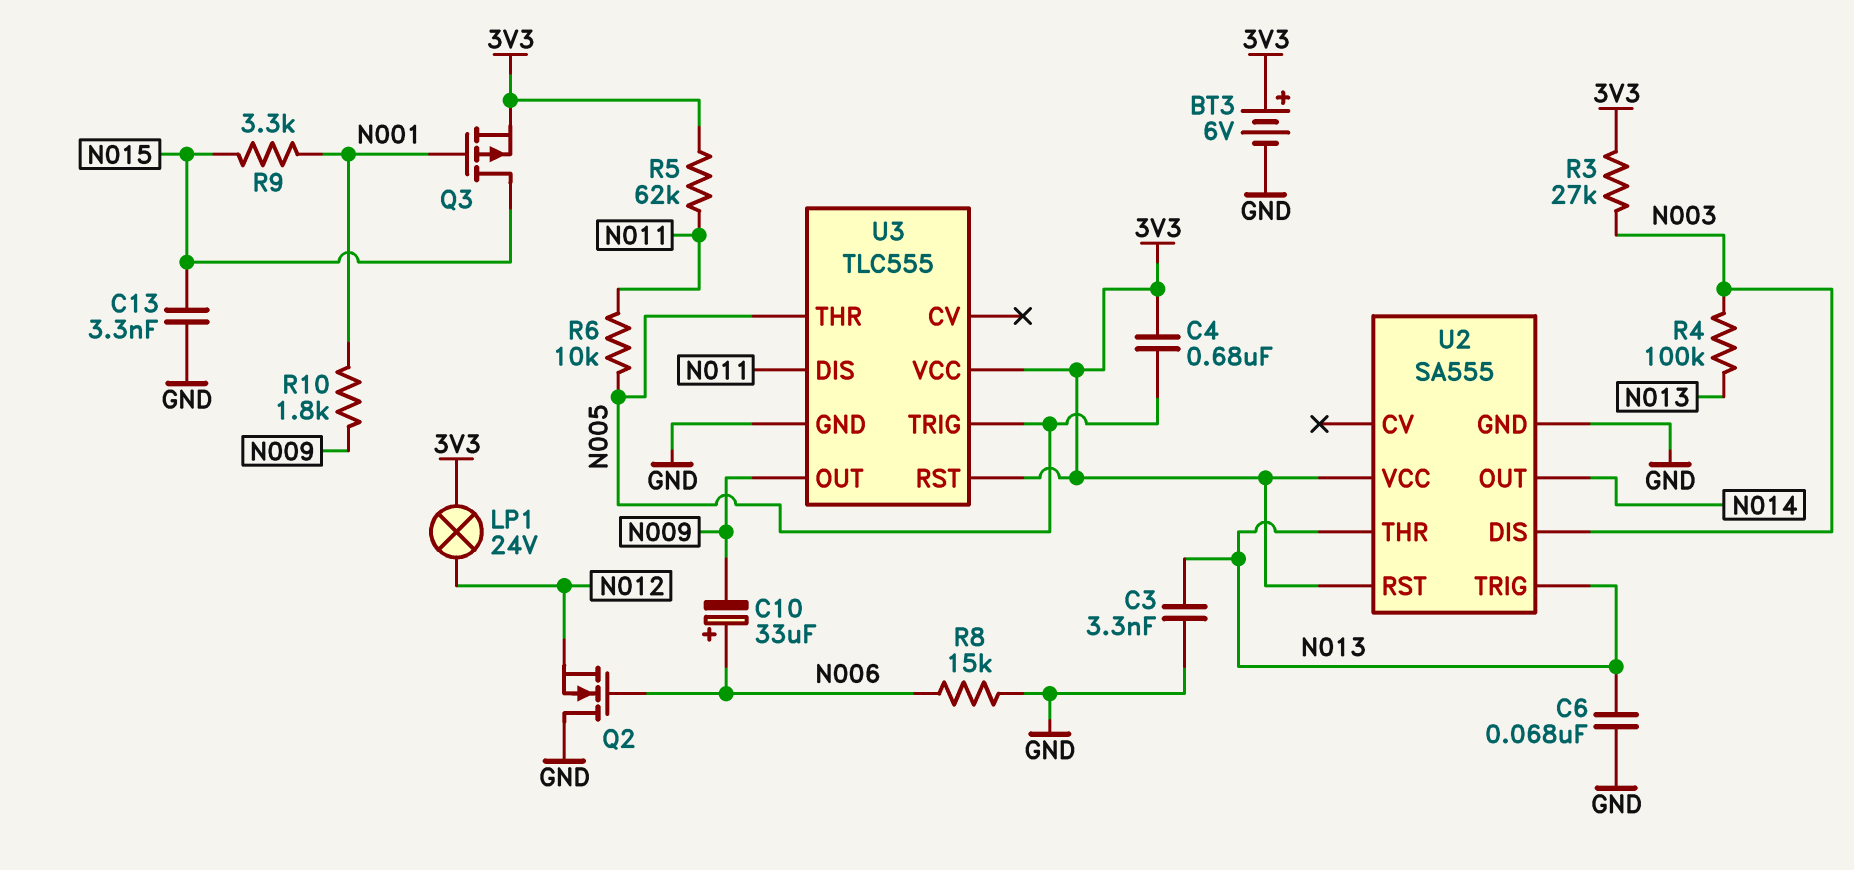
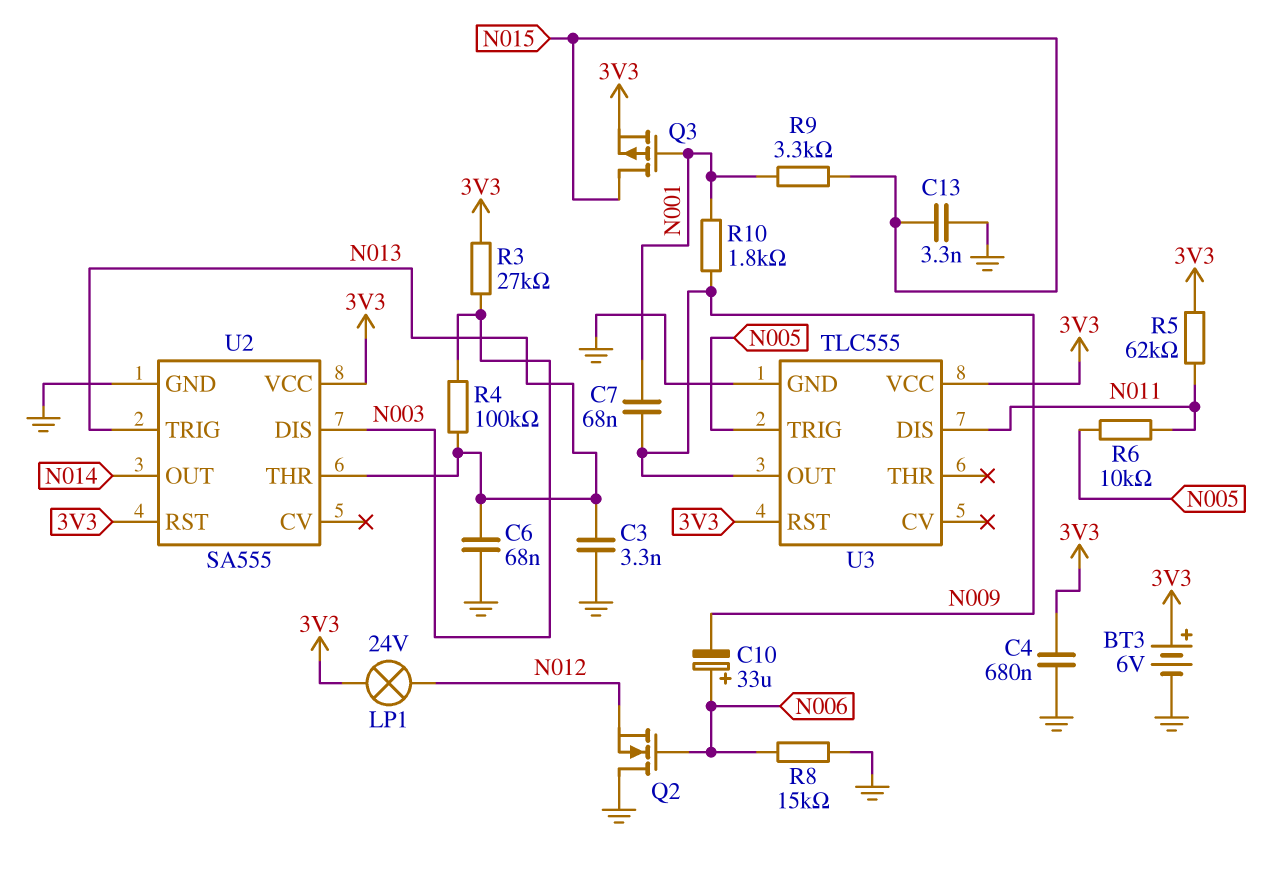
C4: 680nF (3V3, N005) -> 680nF (3V3, GND)
C7: none -> 68nF (N001, N009)
U3 pin THR: N005 -> none

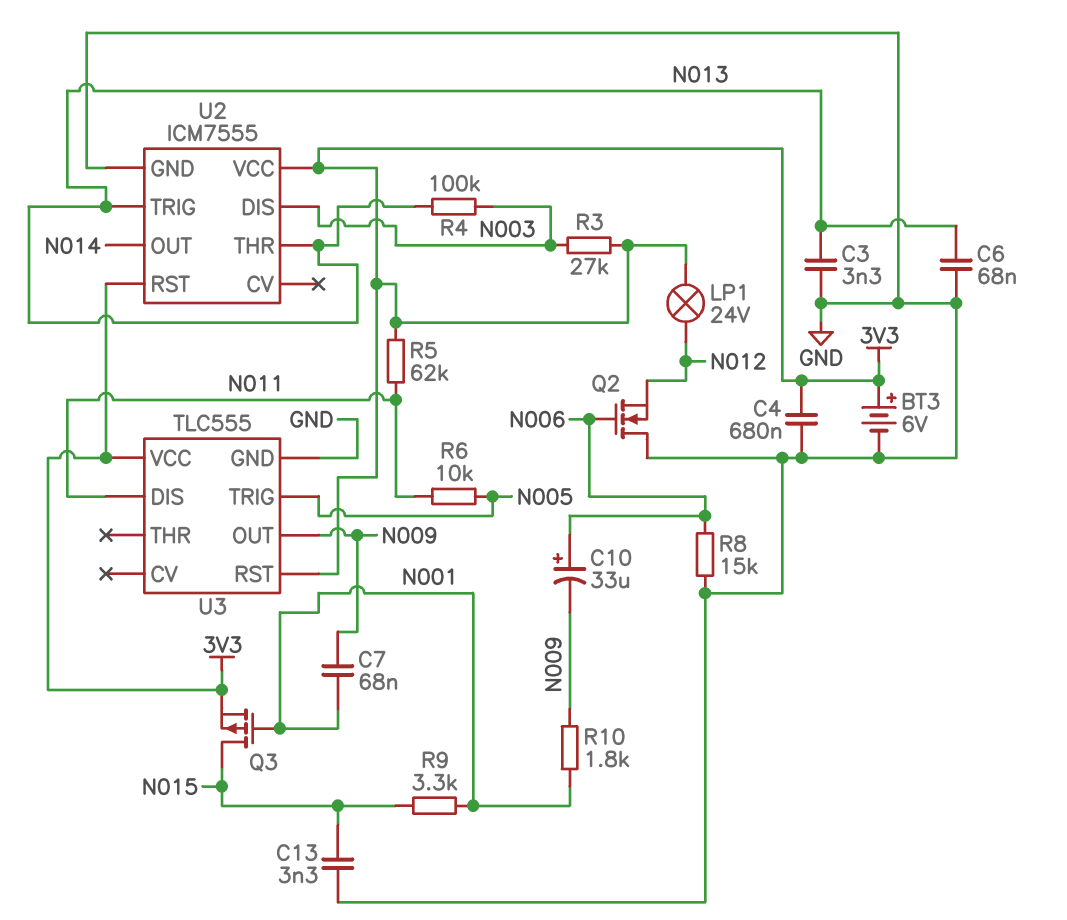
U2: SA555 -> ICM7555

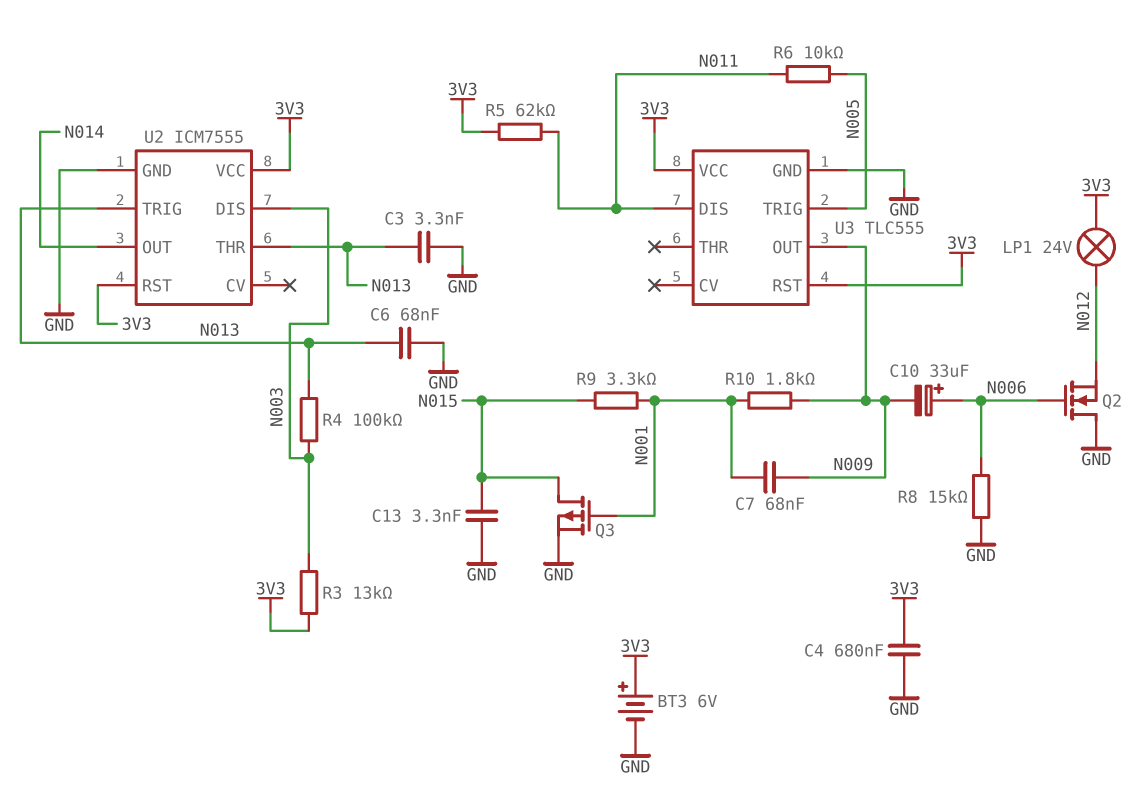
Q3: PMOS (G N001, D N015, S 3V3) -> PMOS (G N001, D N015, S GND)
R3: 27k (3V3, N003) -> 13k (3V3, N003)

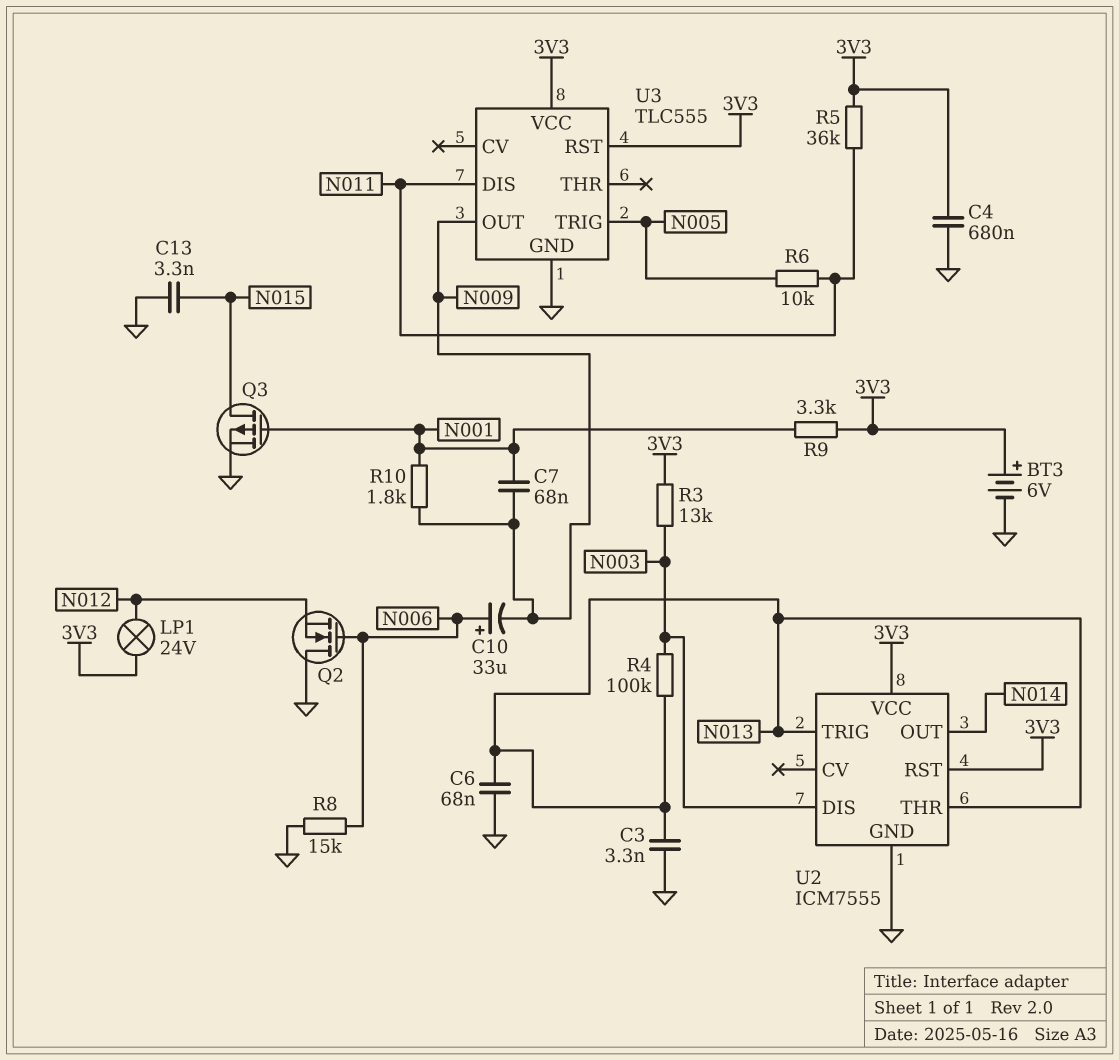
R5: 62k (3V3, N011) -> 36k (3V3, N011)
R9: 3.3k (N001, N015) -> 3.3k (3V3, N001)

